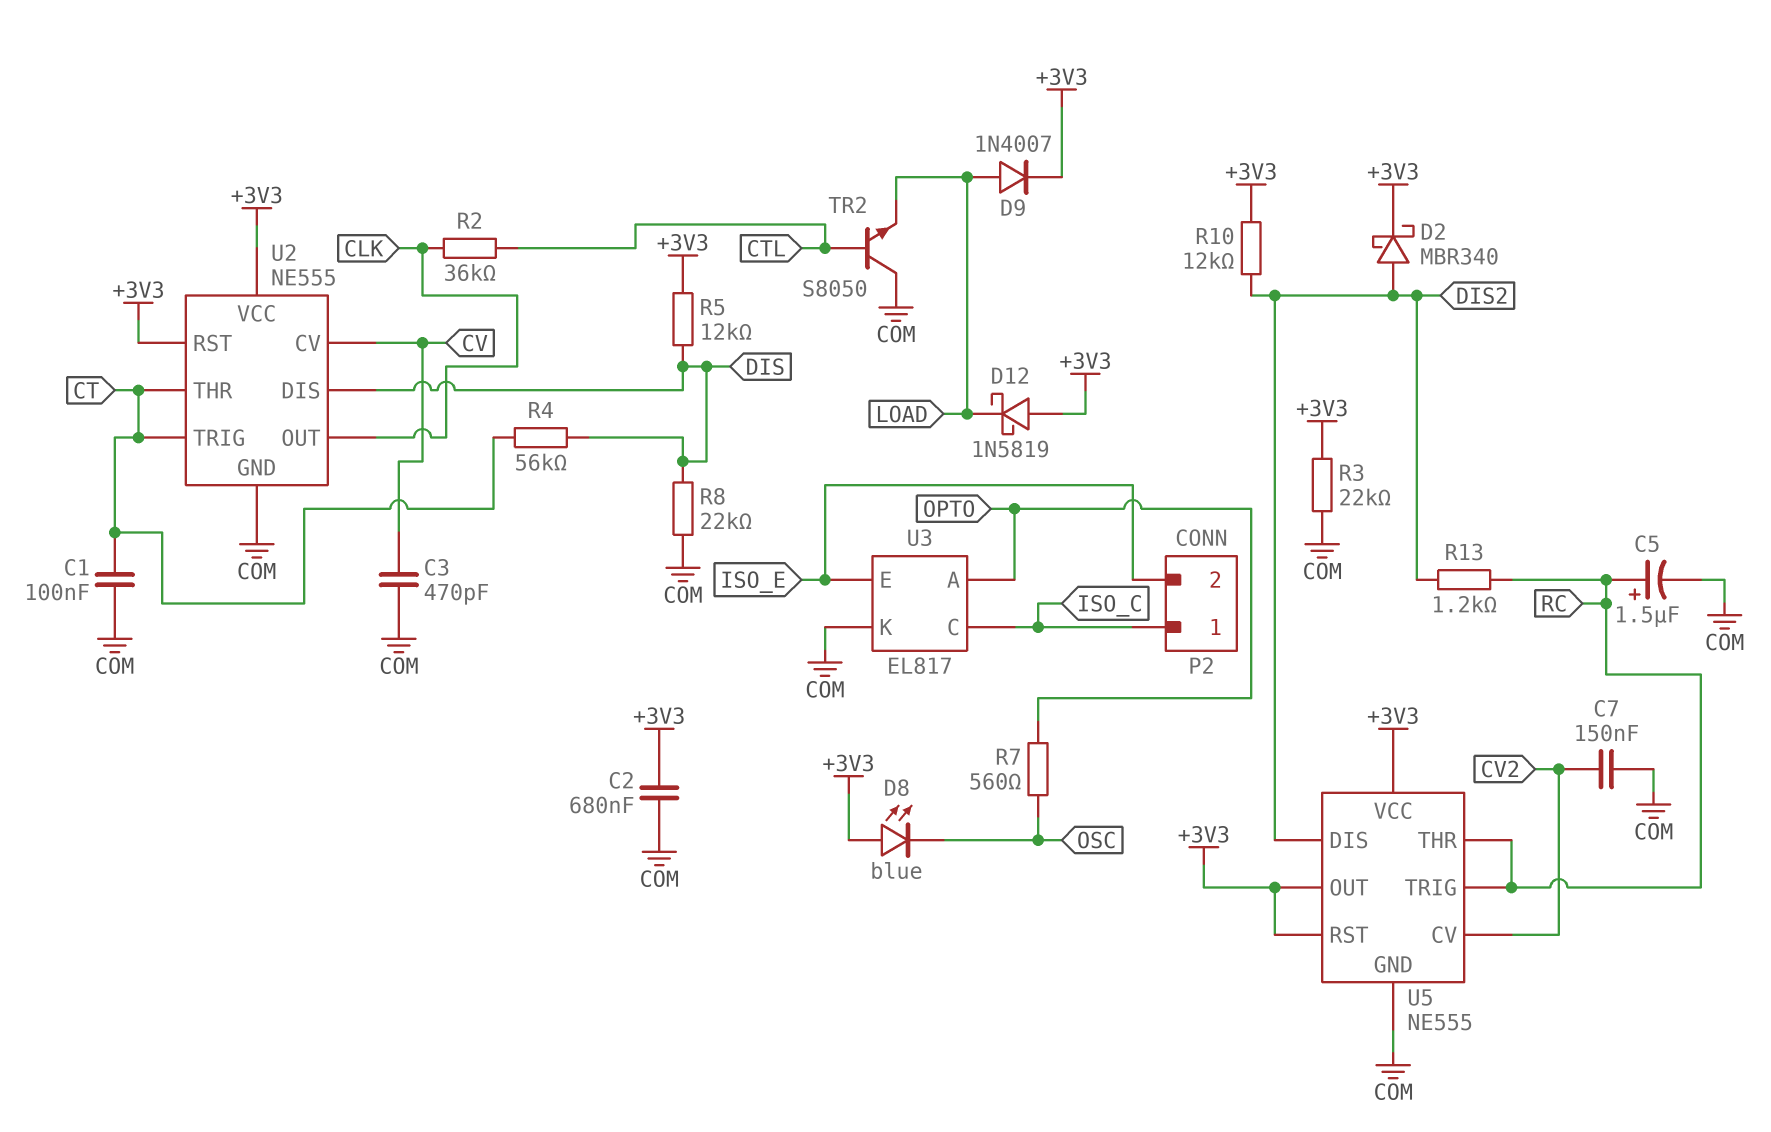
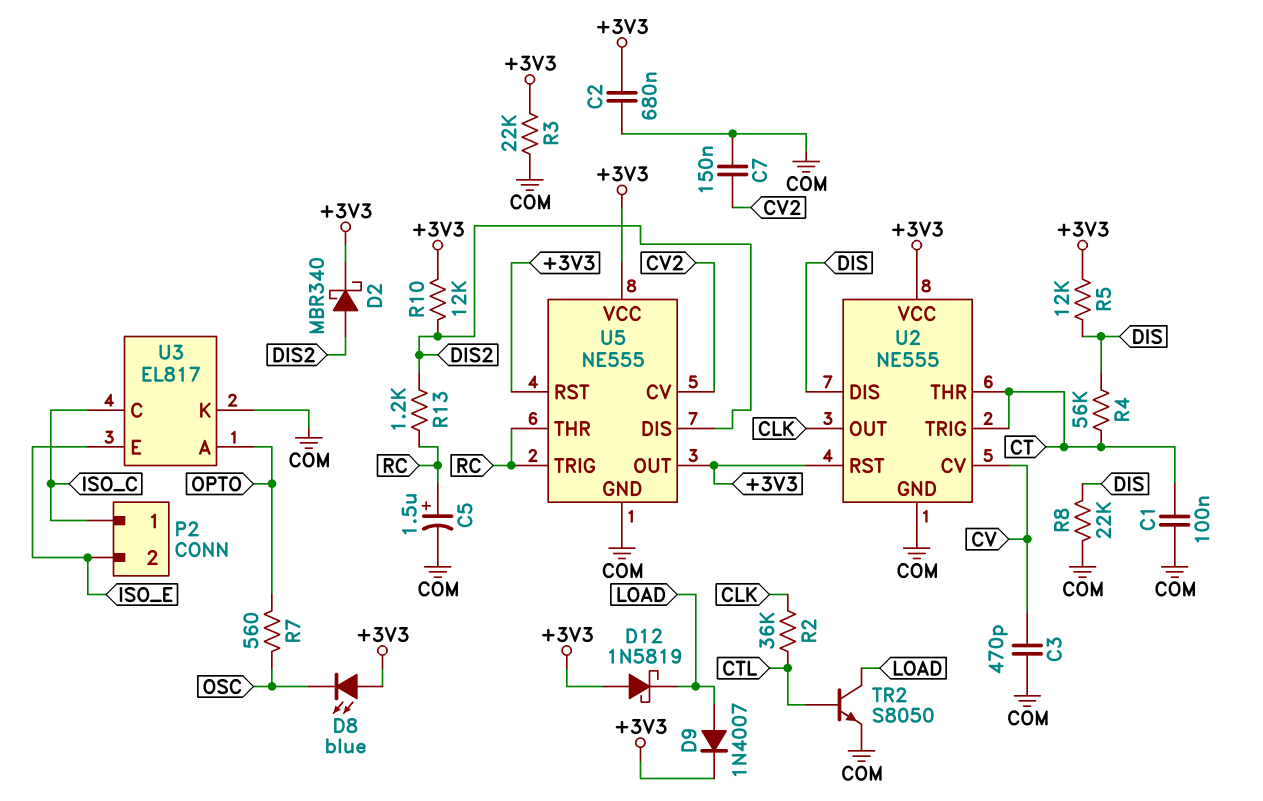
TR2: NPN S8050 (B CTL, C COM, E LOAD) -> NPN S8050 (B CTL, C LOAD, E COM)

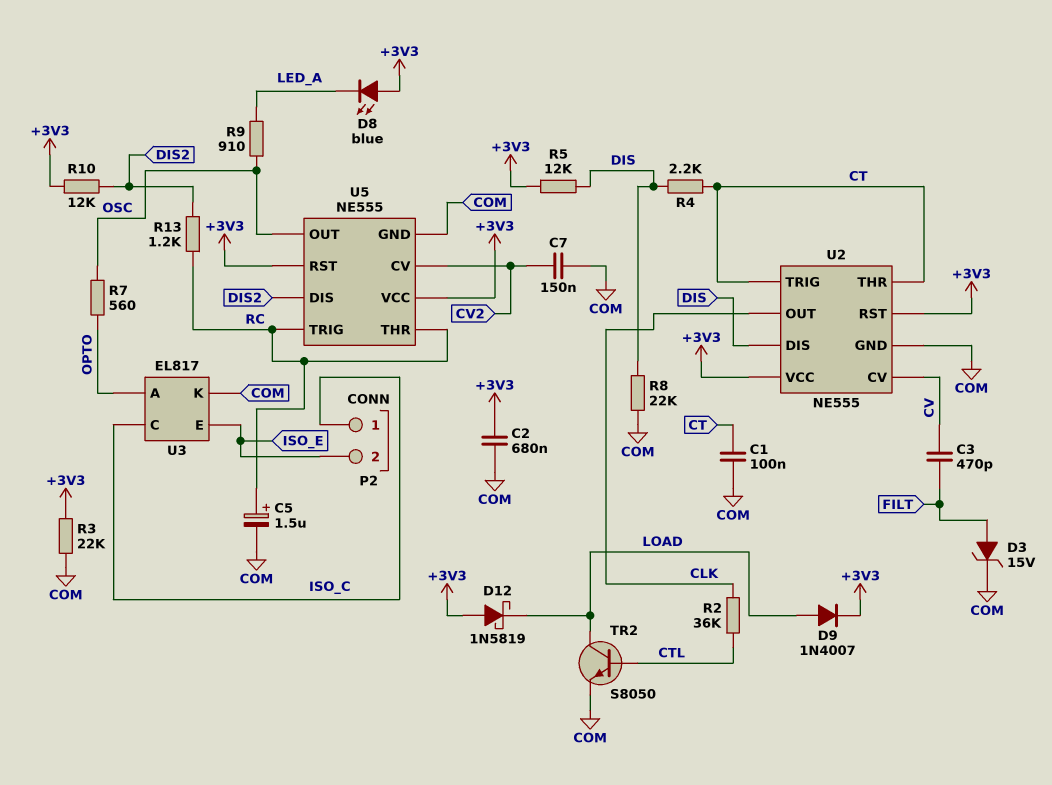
C3: 470pF (COM, CV) -> 470pF (CV, FILT)
D2: schottky MBR340 (A DIS2, K +3V3) -> none
D3: none -> zener 15V (A FILT, K COM)
D8: LED blue (A +3V3, K OSC) -> LED blue (A +3V3, K LED_A)
R4: 56k (CT, DIS) -> 2.2k (CT, DIS)
R9: none -> 910 (LED_A, OSC)
U5 pin OUT: +3V3 -> OSC

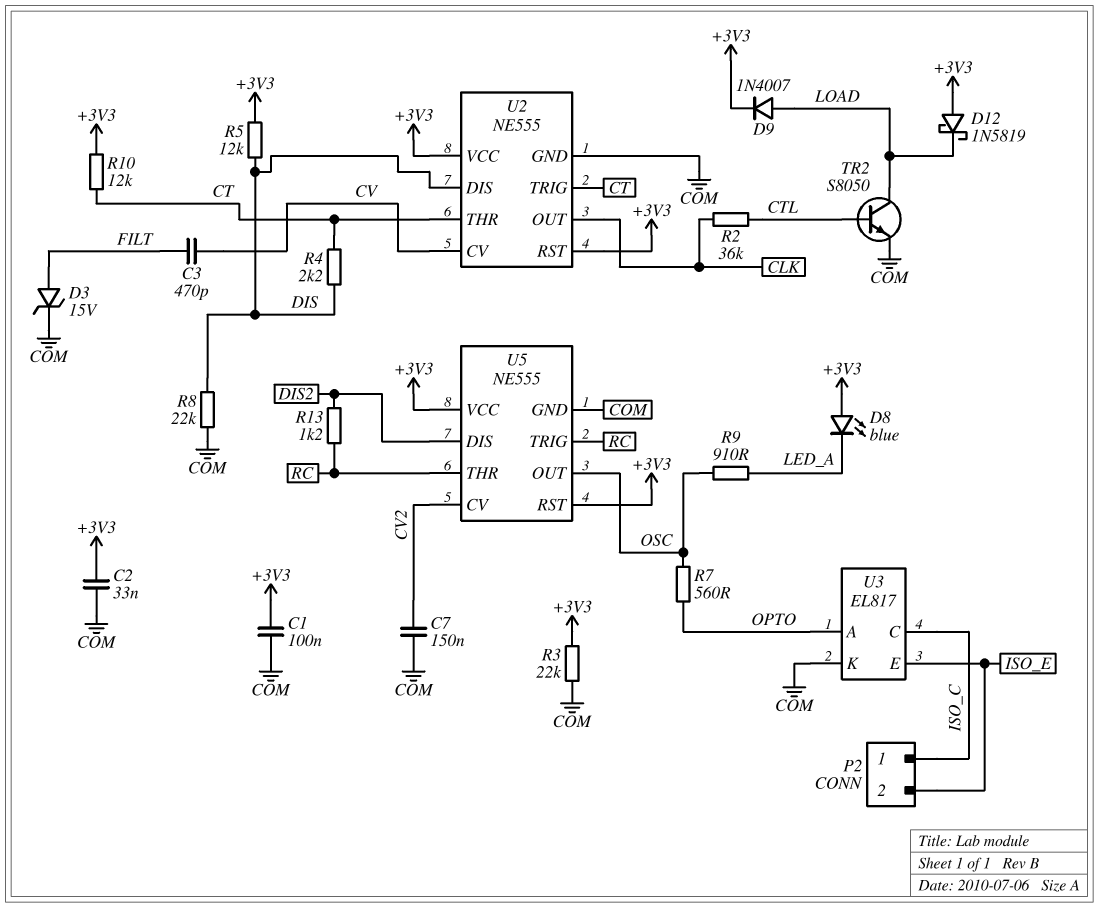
C1: 100nF (COM, CT) -> 100nF (+3V3, COM)
C2: 680nF (+3V3, COM) -> 33nF (+3V3, COM)
C5: 1.5uF (plus RC, minus COM) -> none
R10: 12k (+3V3, DIS2) -> 12k (+3V3, CT)

